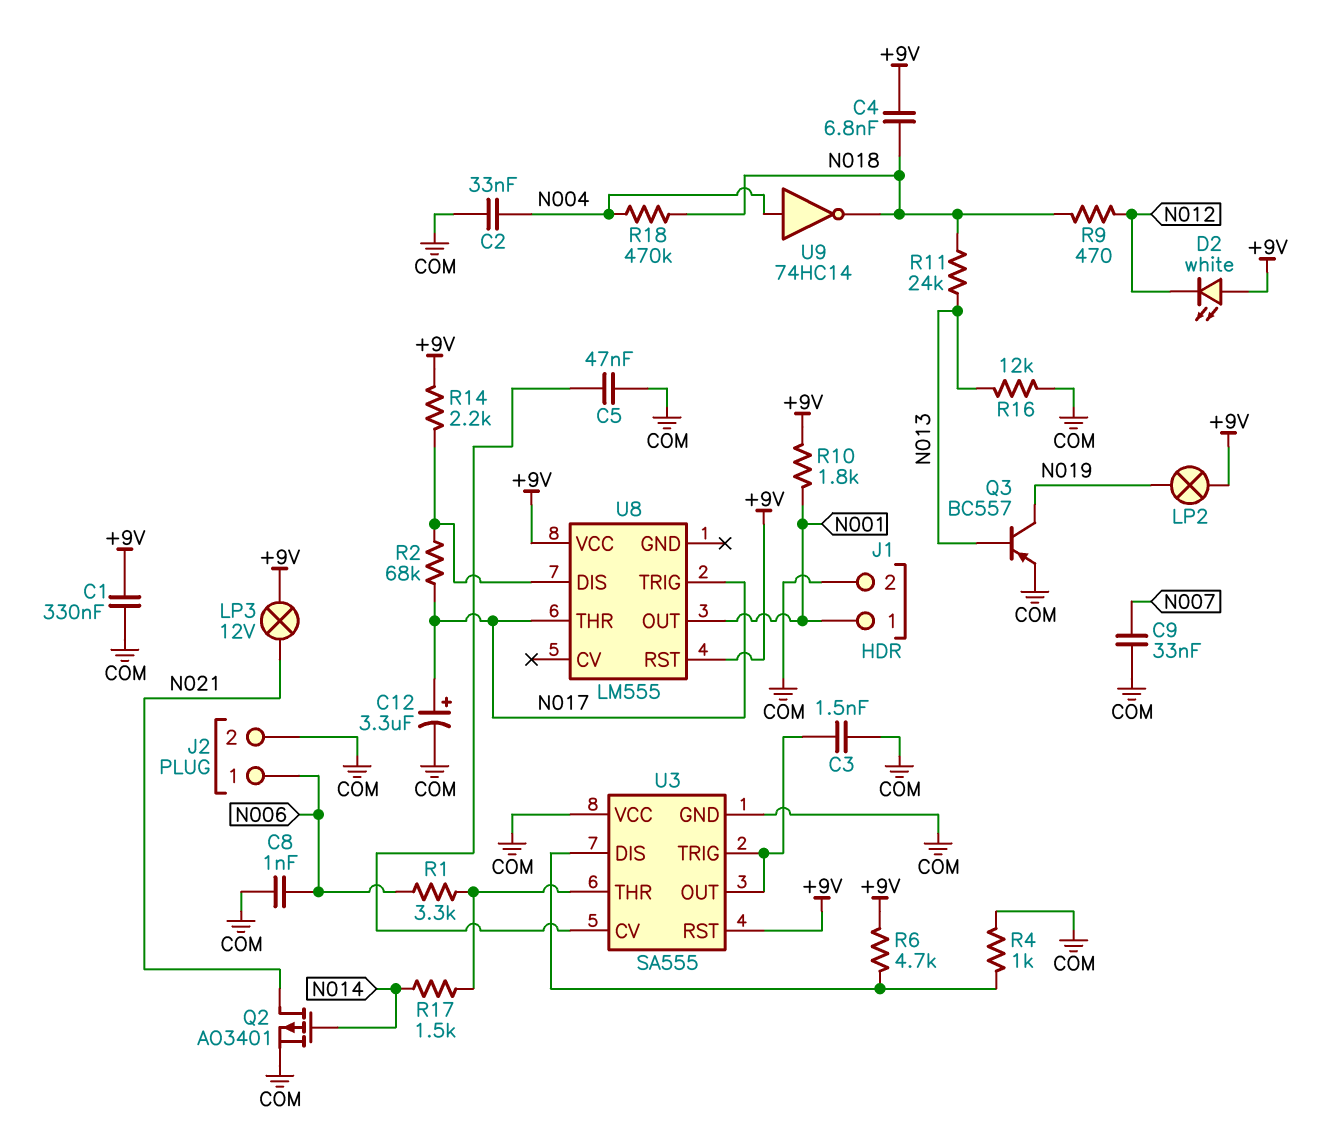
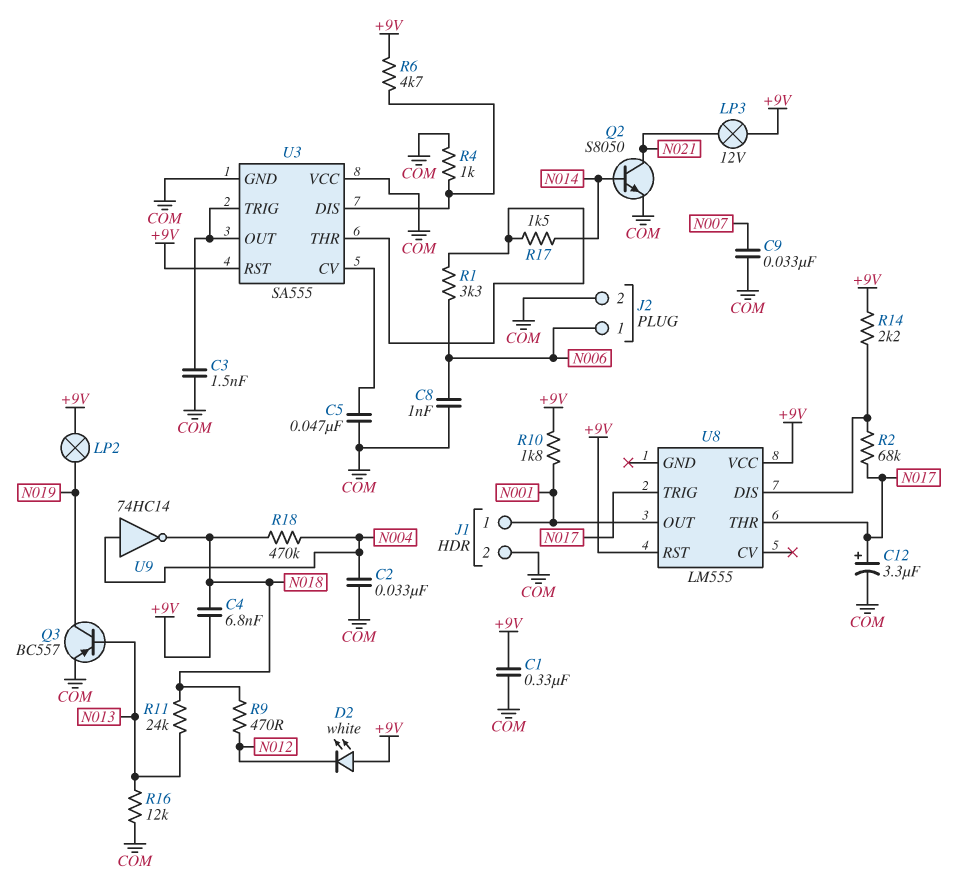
Q2: PMOS AO3401 (G N014, D N021, S COM) -> NPN S8050 (B N014, C N021, E COM)

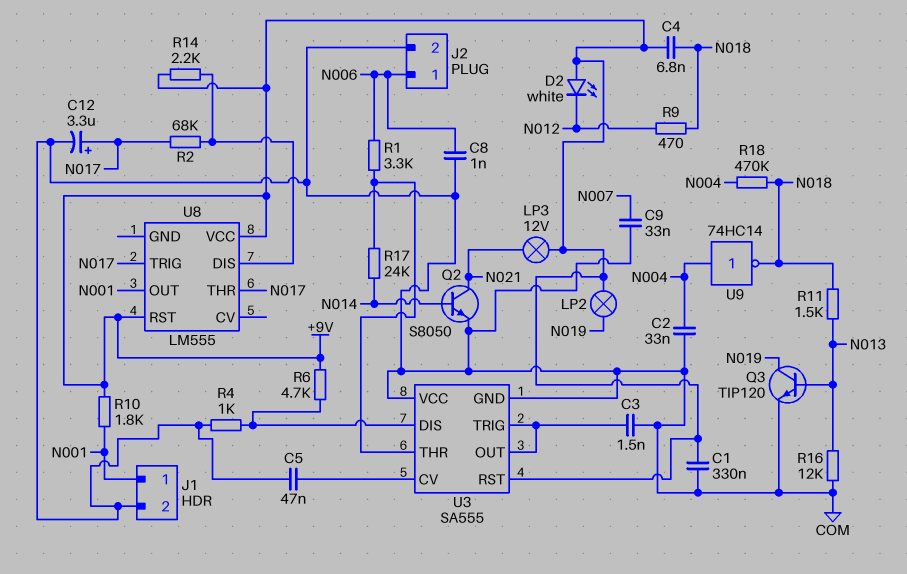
Q3: PNP BC557 (B N013, C N019, E COM) -> NPN TIP120 (B N013, C N019, E COM)
R11: 24k (N013, N018) -> 1.5k (N013, N018)
R17: 1.5k (N014, U3/THR) -> 24k (N014, U3/THR)

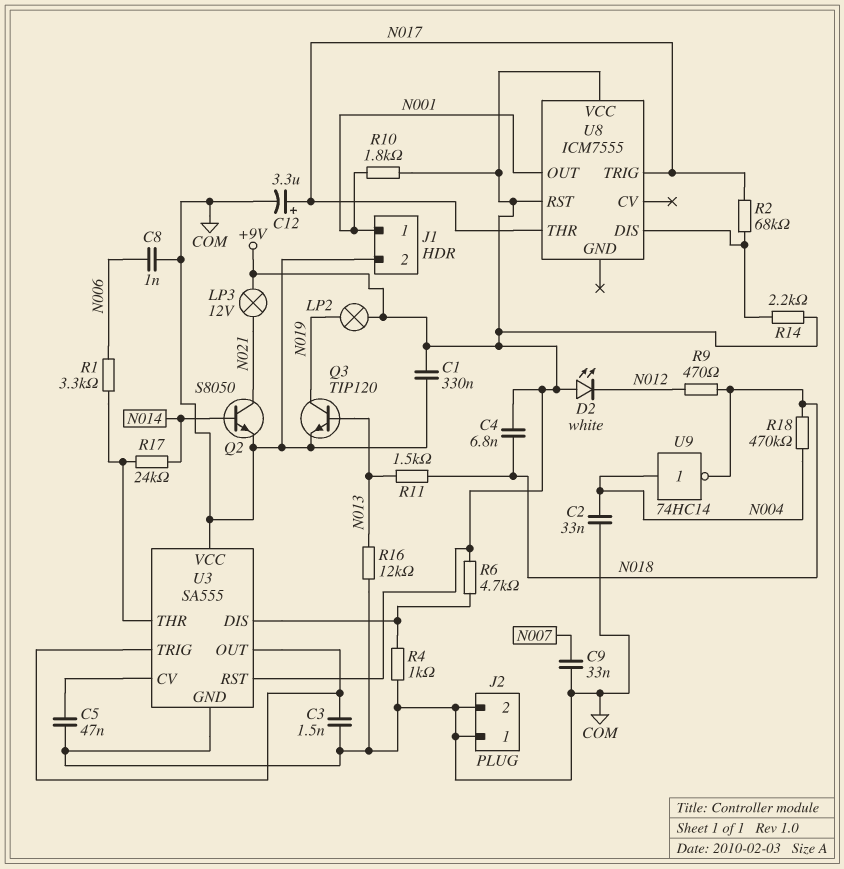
J2 pin 1: N006 -> COM
U8: LM555 -> ICM7555

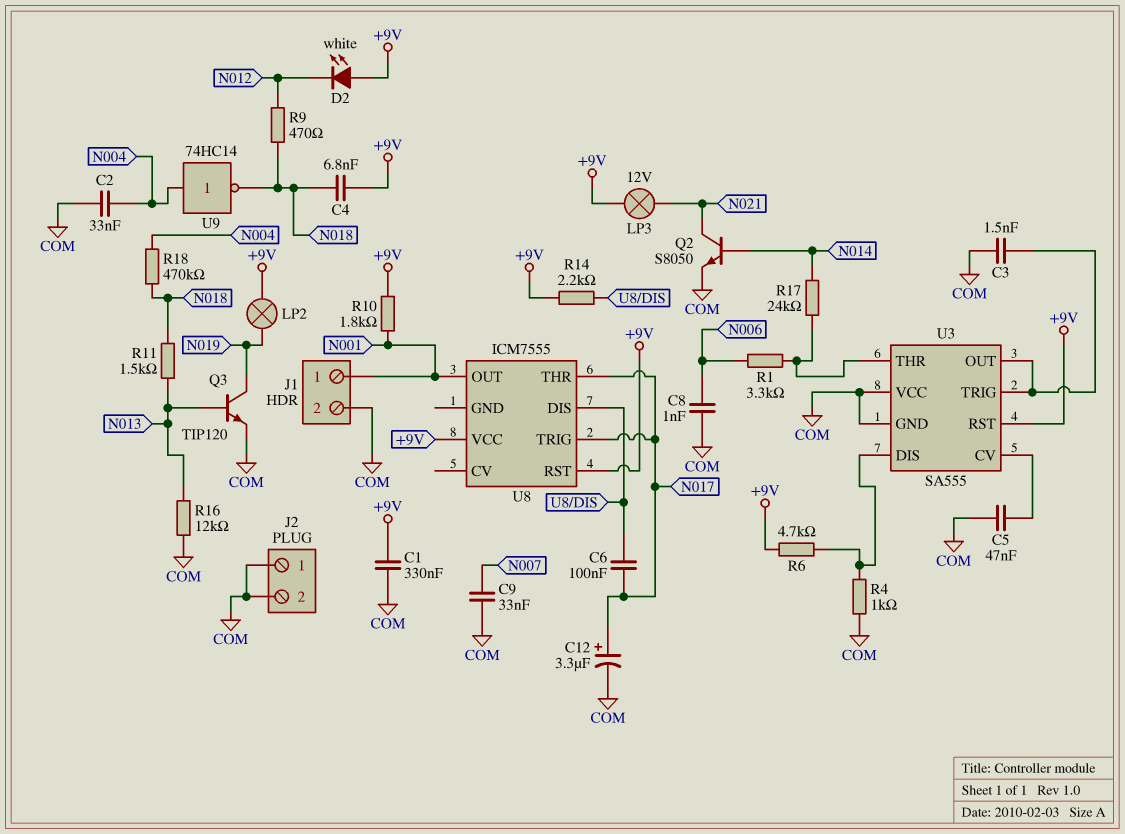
C6: none -> 100nF (N017, U8/DIS)
R2: 68k (N017, U8/DIS) -> none

